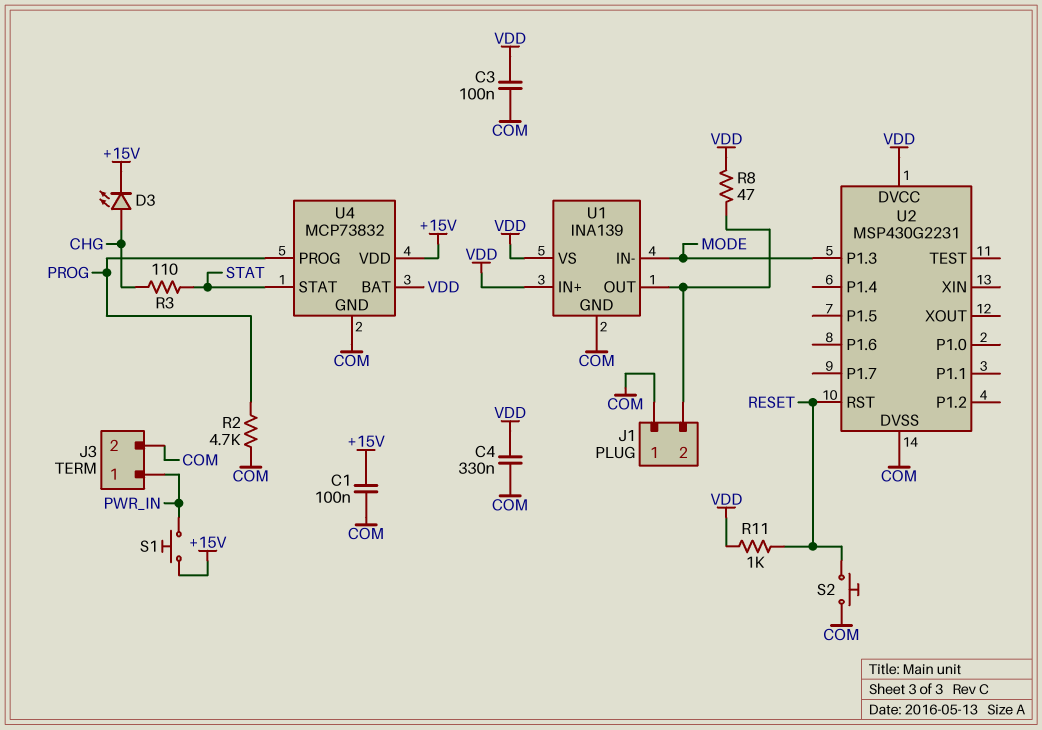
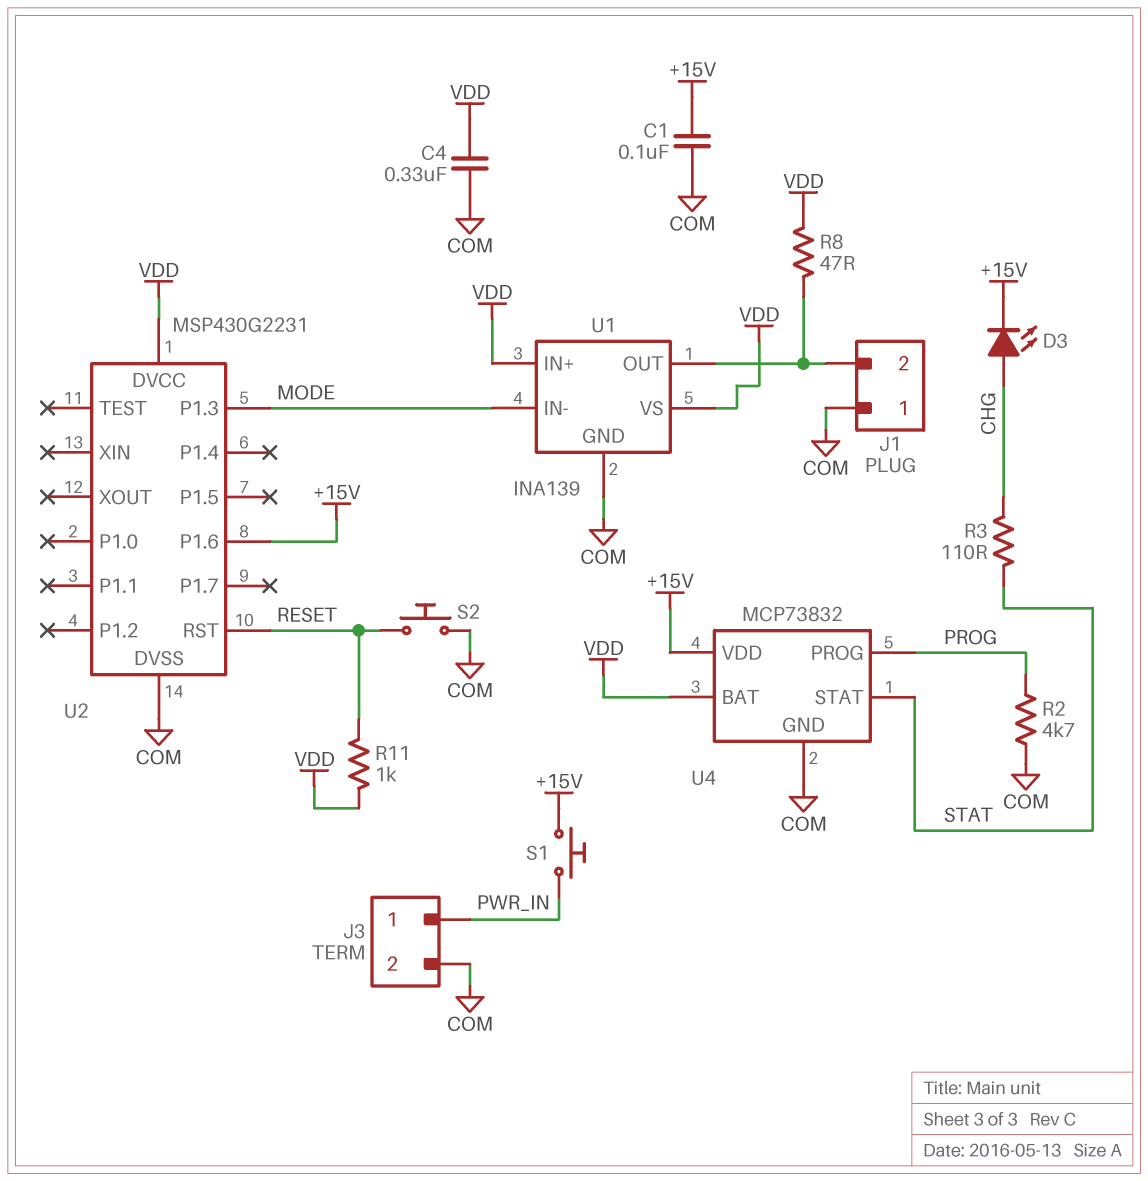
C3: 100nF (COM, VDD) -> none
U2 pin P1.6: none -> +15V

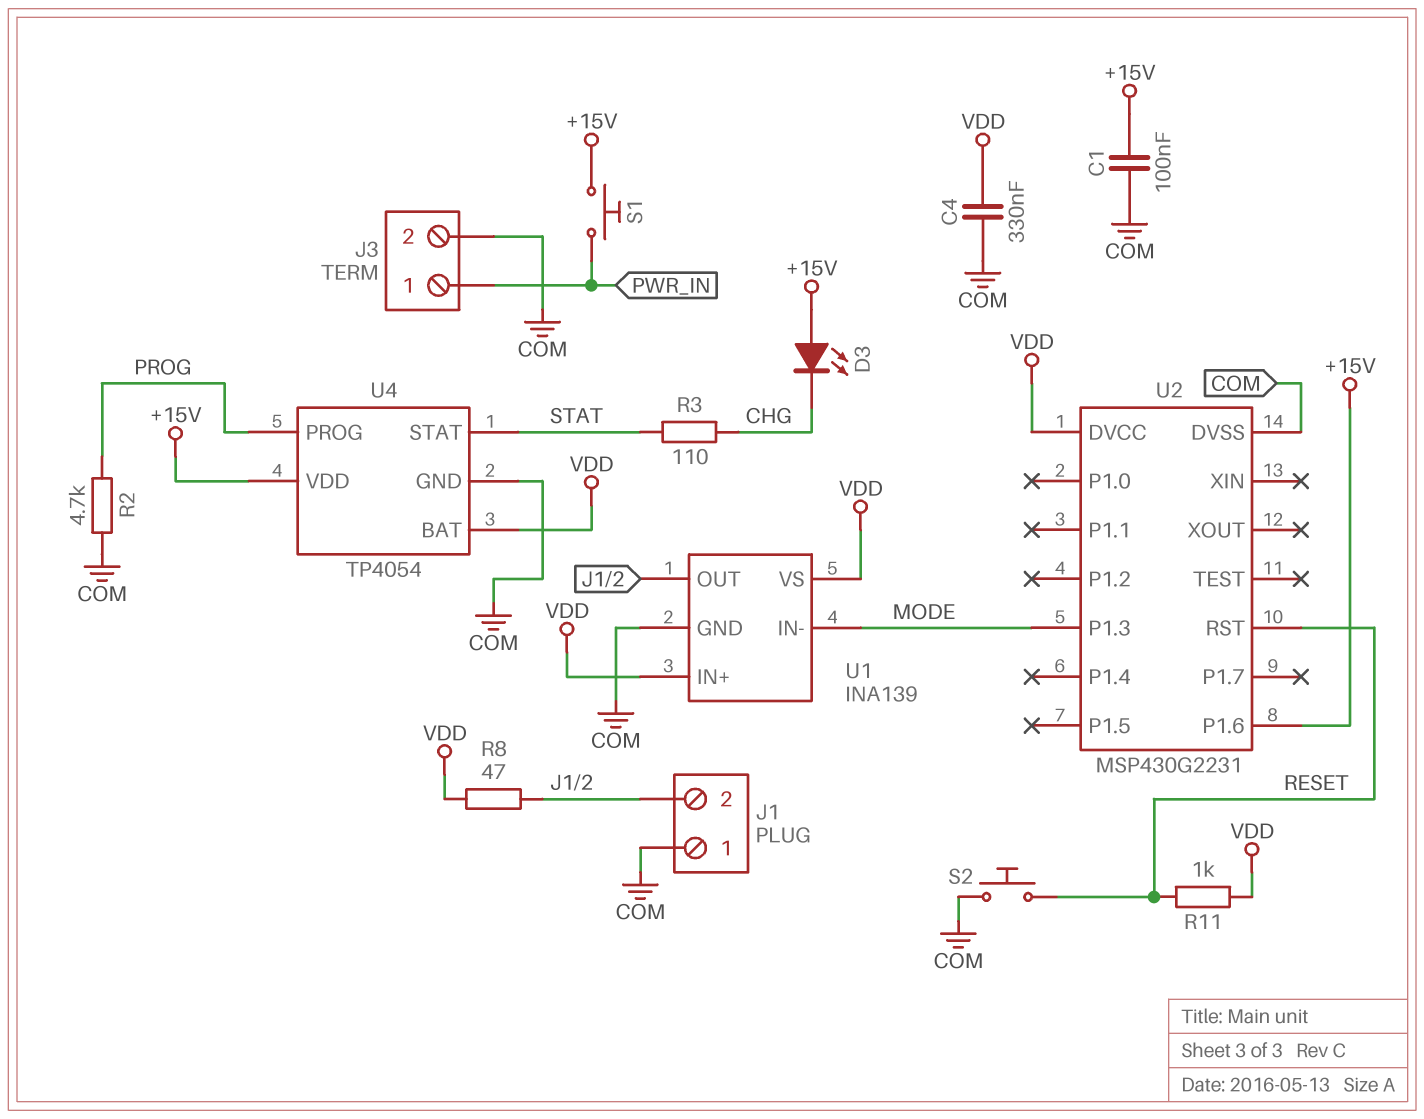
D3: LED (A CHG, K +15V) -> LED (A +15V, K CHG)
U4: MCP73832 -> TP4054

